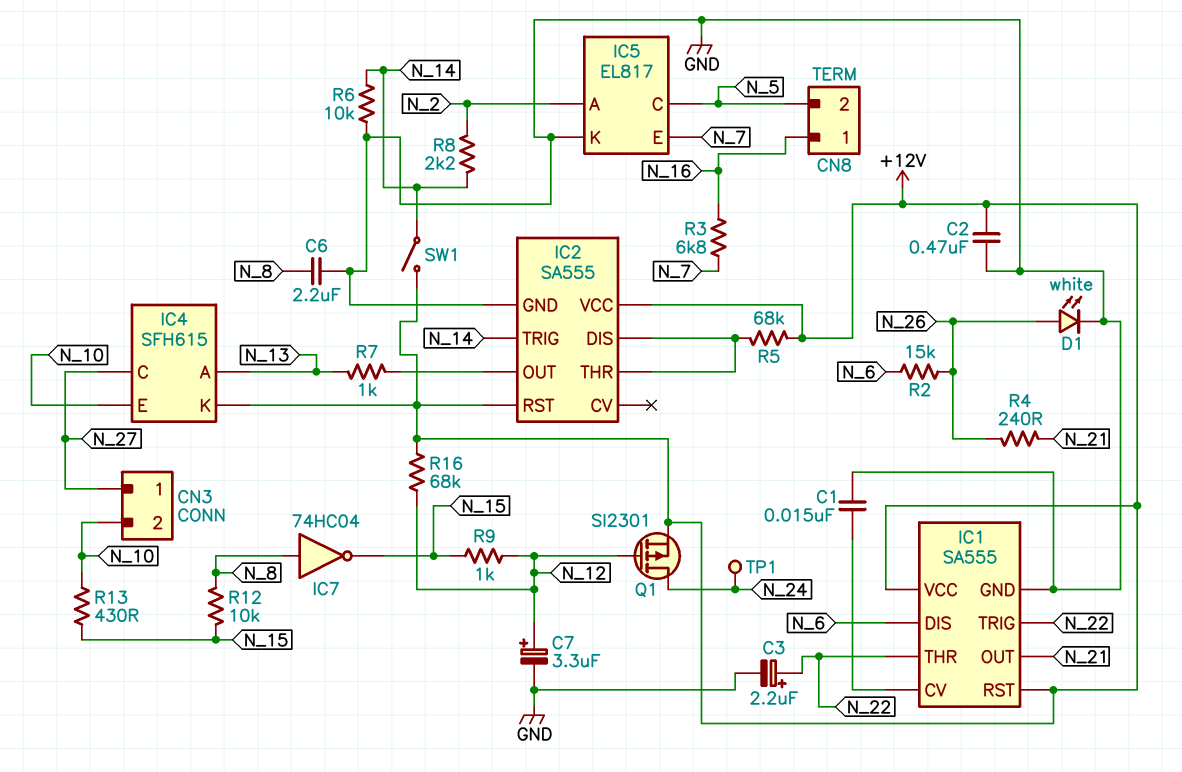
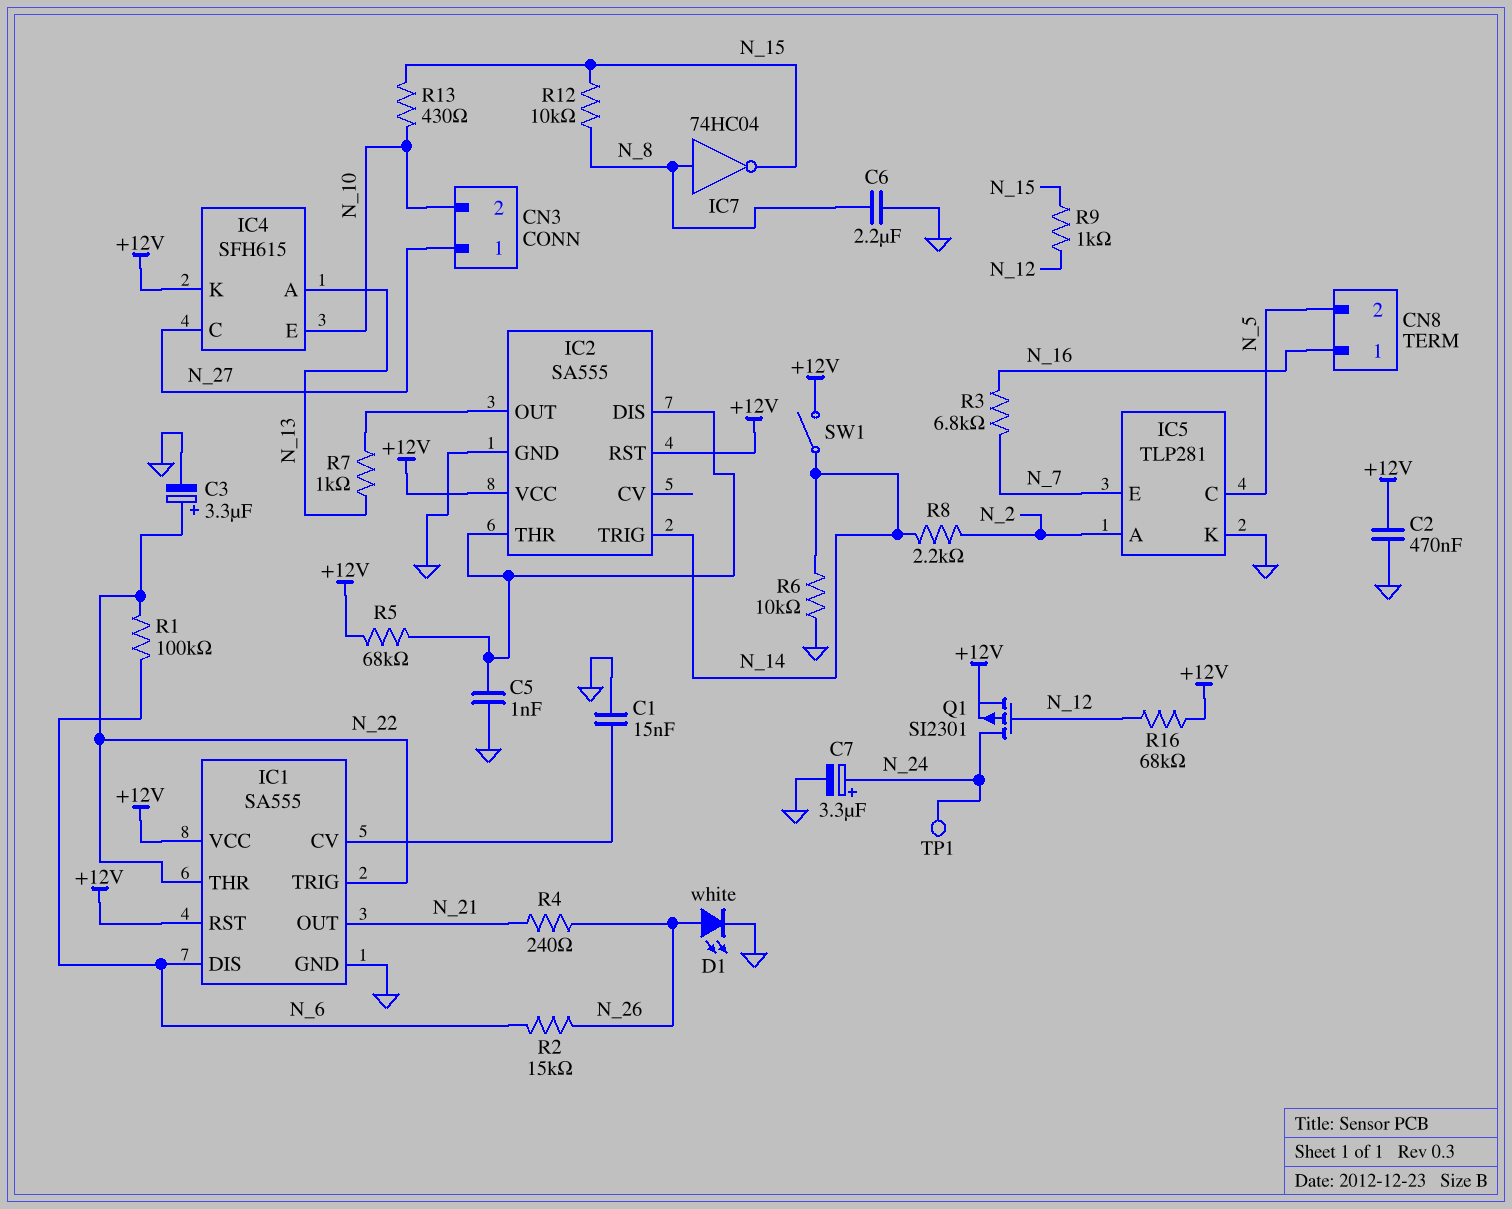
C3: 2.2uF (plus N_22, minus GND) -> 3.3uF (plus N_22, minus GND)
C5: none -> 1nF (GND, IC2/DIS)
C7: 3.3uF (plus N_12, minus GND) -> 3.3uF (plus N_24, minus GND)
IC5: EL817 -> TLP281
R1: none -> 100k (N_6, N_22)

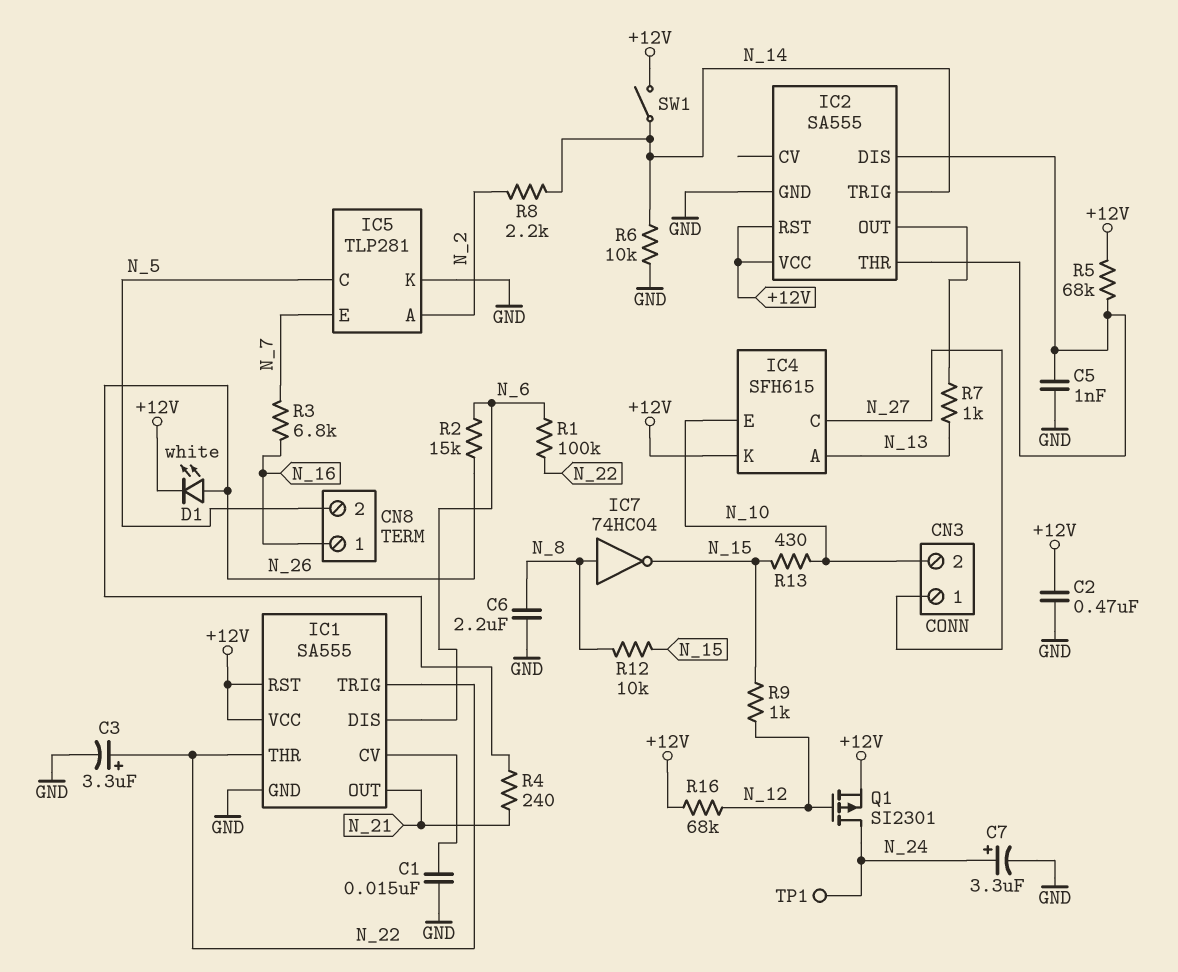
D1: LED white (A N_26, K GND) -> LED white (A N_26, K +12V)

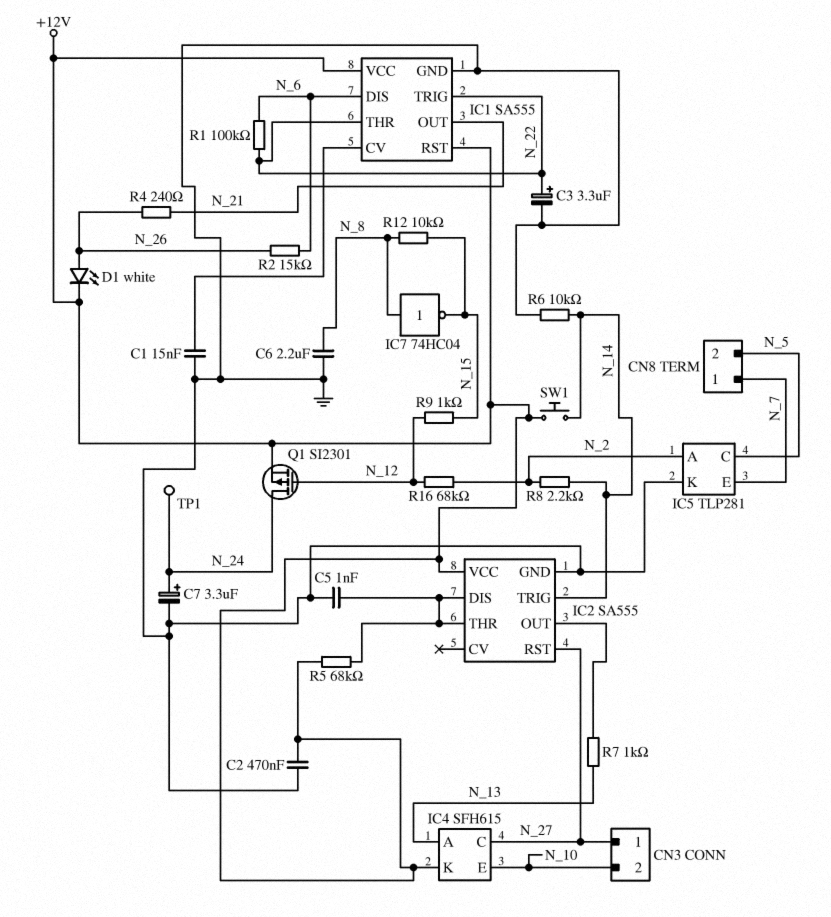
CN8 pin 1: N_16 -> N_7
IC2 pin RST: +12V -> N_27
R3: 6.8k (N_7, N_16) -> none
R13: 430 (N_10, N_15) -> none
R16: 68k (+12V, N_12) -> 68k (N_2, N_12)
SW1: switch (+12V, N_14) -> button (+12V, N_14)

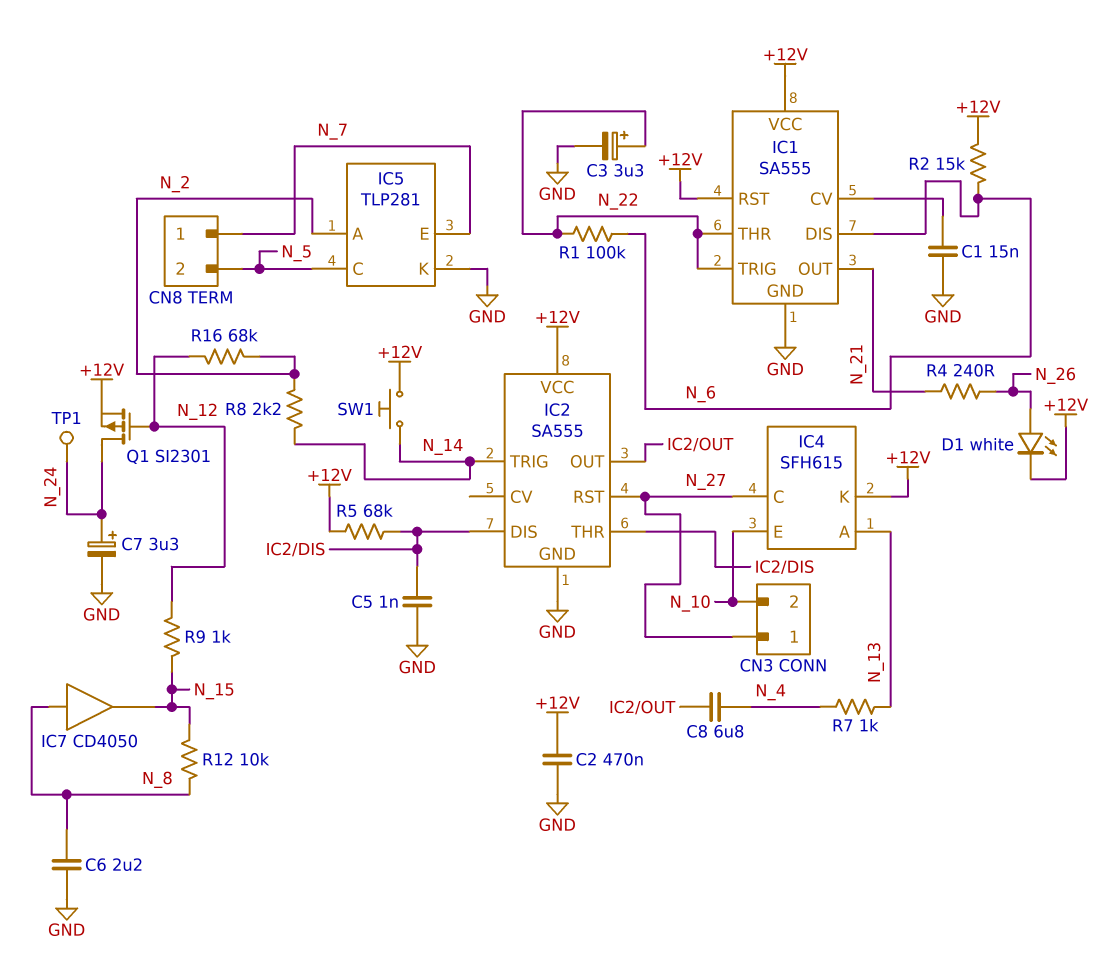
C8: none -> 6.8uF (IC2/OUT, N_4)
IC7: NOT 74HC04 (in N_8, out N_15) -> buffer CD4050 (in N_8, out N_15)
R2: 15k (N_6, N_26) -> 15k (+12V, N_6)
R6: 10k (GND, N_14) -> none
R7: 1k (IC2/OUT, N_13) -> 1k (N_4, N_13)

